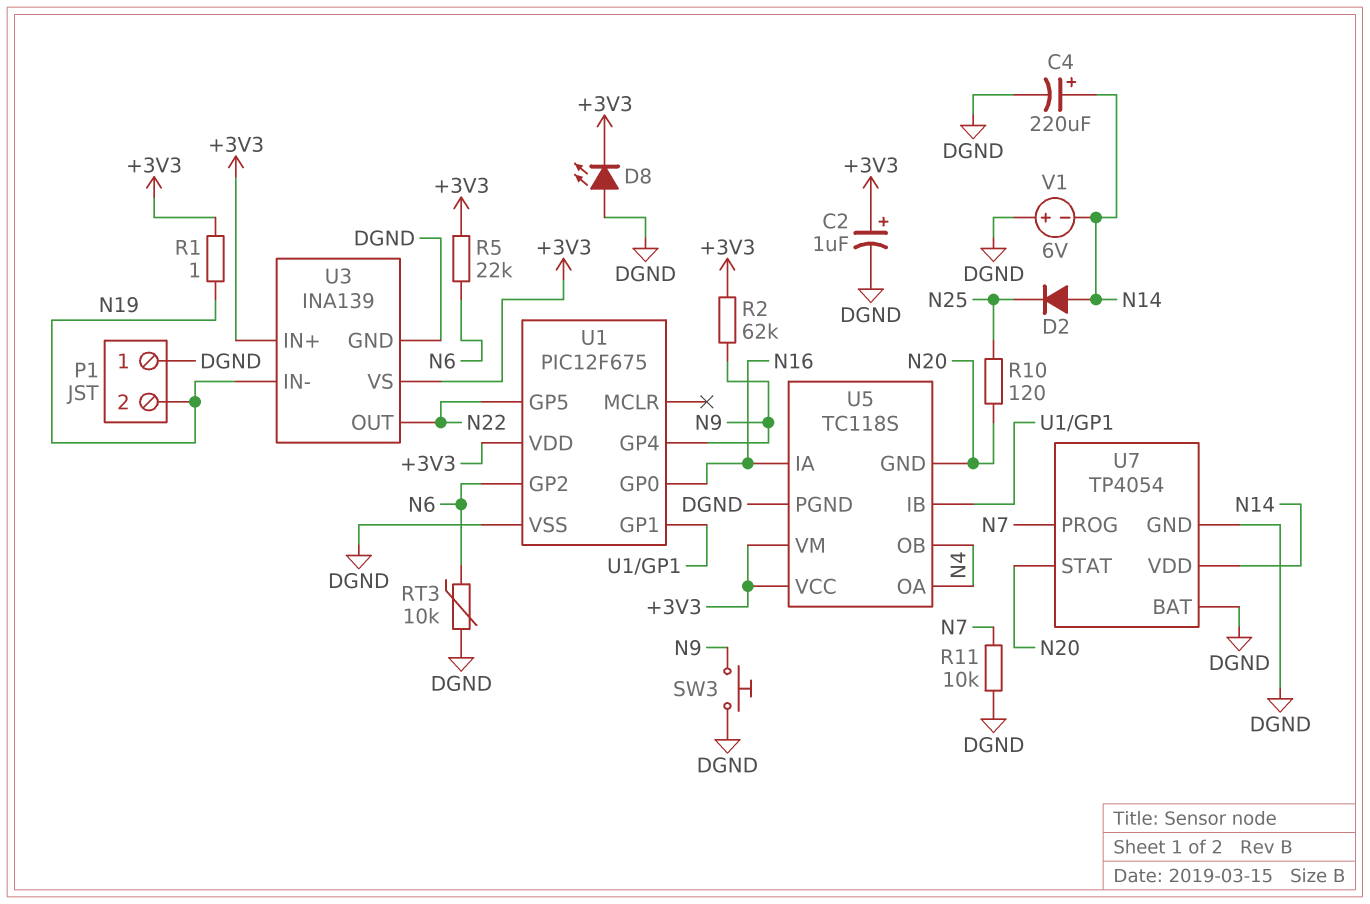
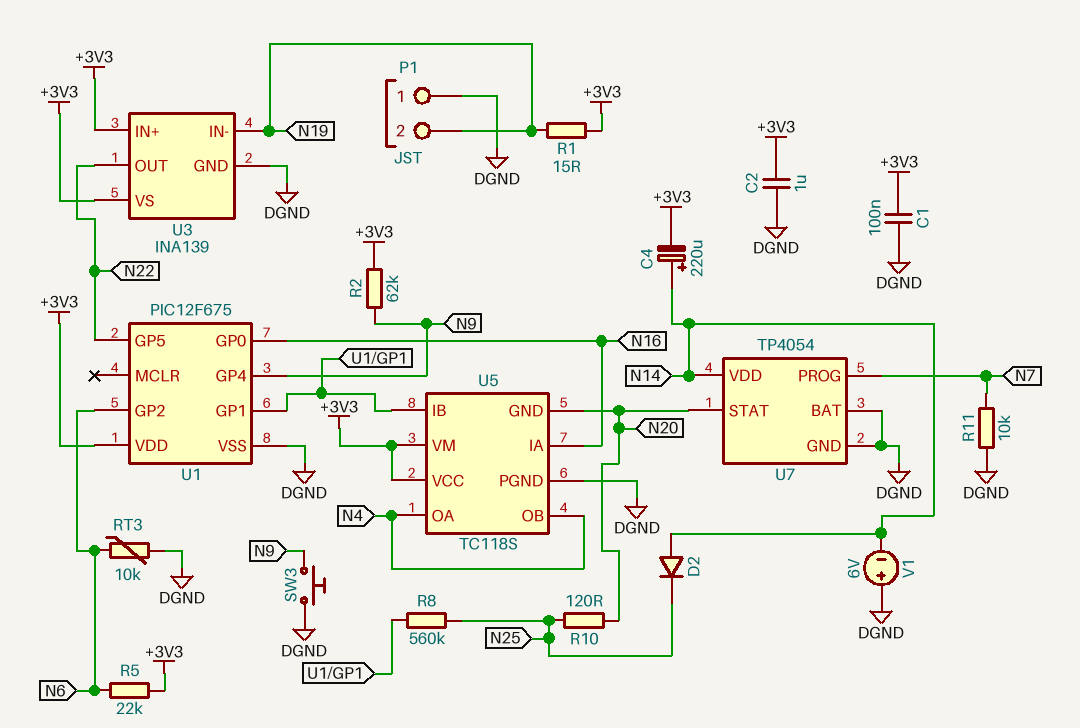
C1: none -> 100nF (+3V3, DGND)
C2: 1uF (plus +3V3, minus DGND) -> 1uF (+3V3, DGND)
C4: 220uF (plus N14, minus DGND) -> 220uF (plus N14, minus +3V3)
D8: LED (A DGND, K +3V3) -> none
R1: 1 (+3V3, N19) -> 15 (+3V3, N19)
R8: none -> 560k (N25, U1/GP1)

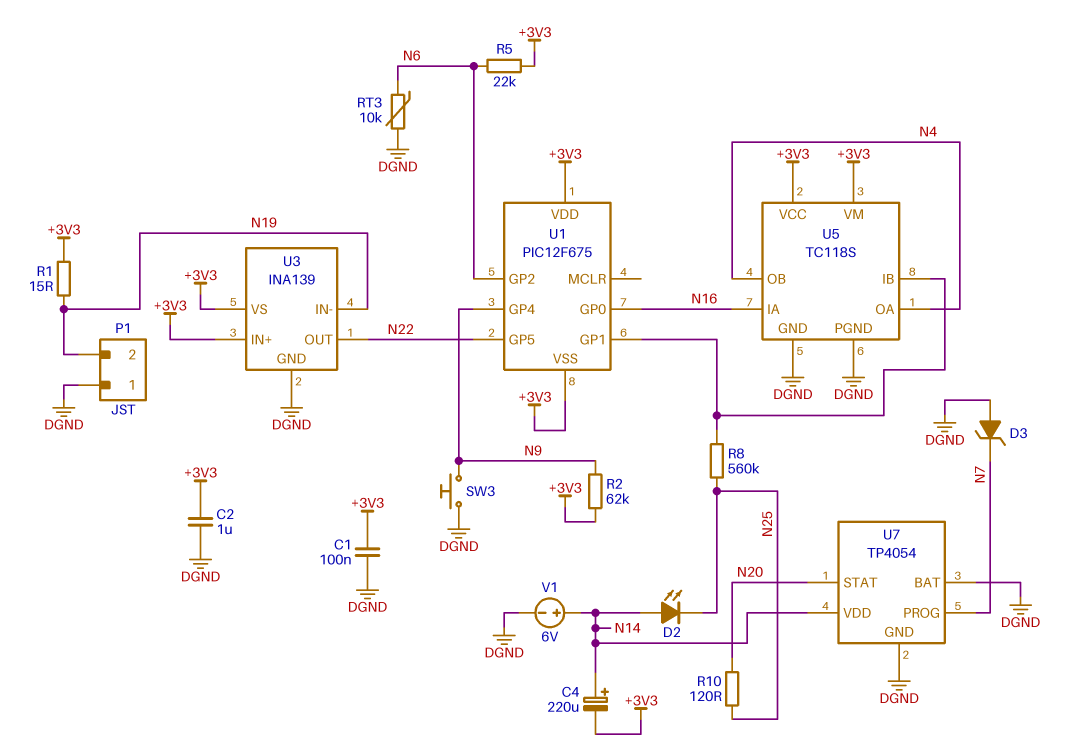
D2: diode (A N14, K N25) -> LED (A N14, K N25)
D3: none -> zener (A DGND, K N7)
R11: 10k (DGND, N7) -> none
U1 pin VSS: DGND -> +3V3
U5 pin GND: N20 -> DGND
V1: 6V (plus DGND, minus N14) -> 6V (plus N14, minus DGND)

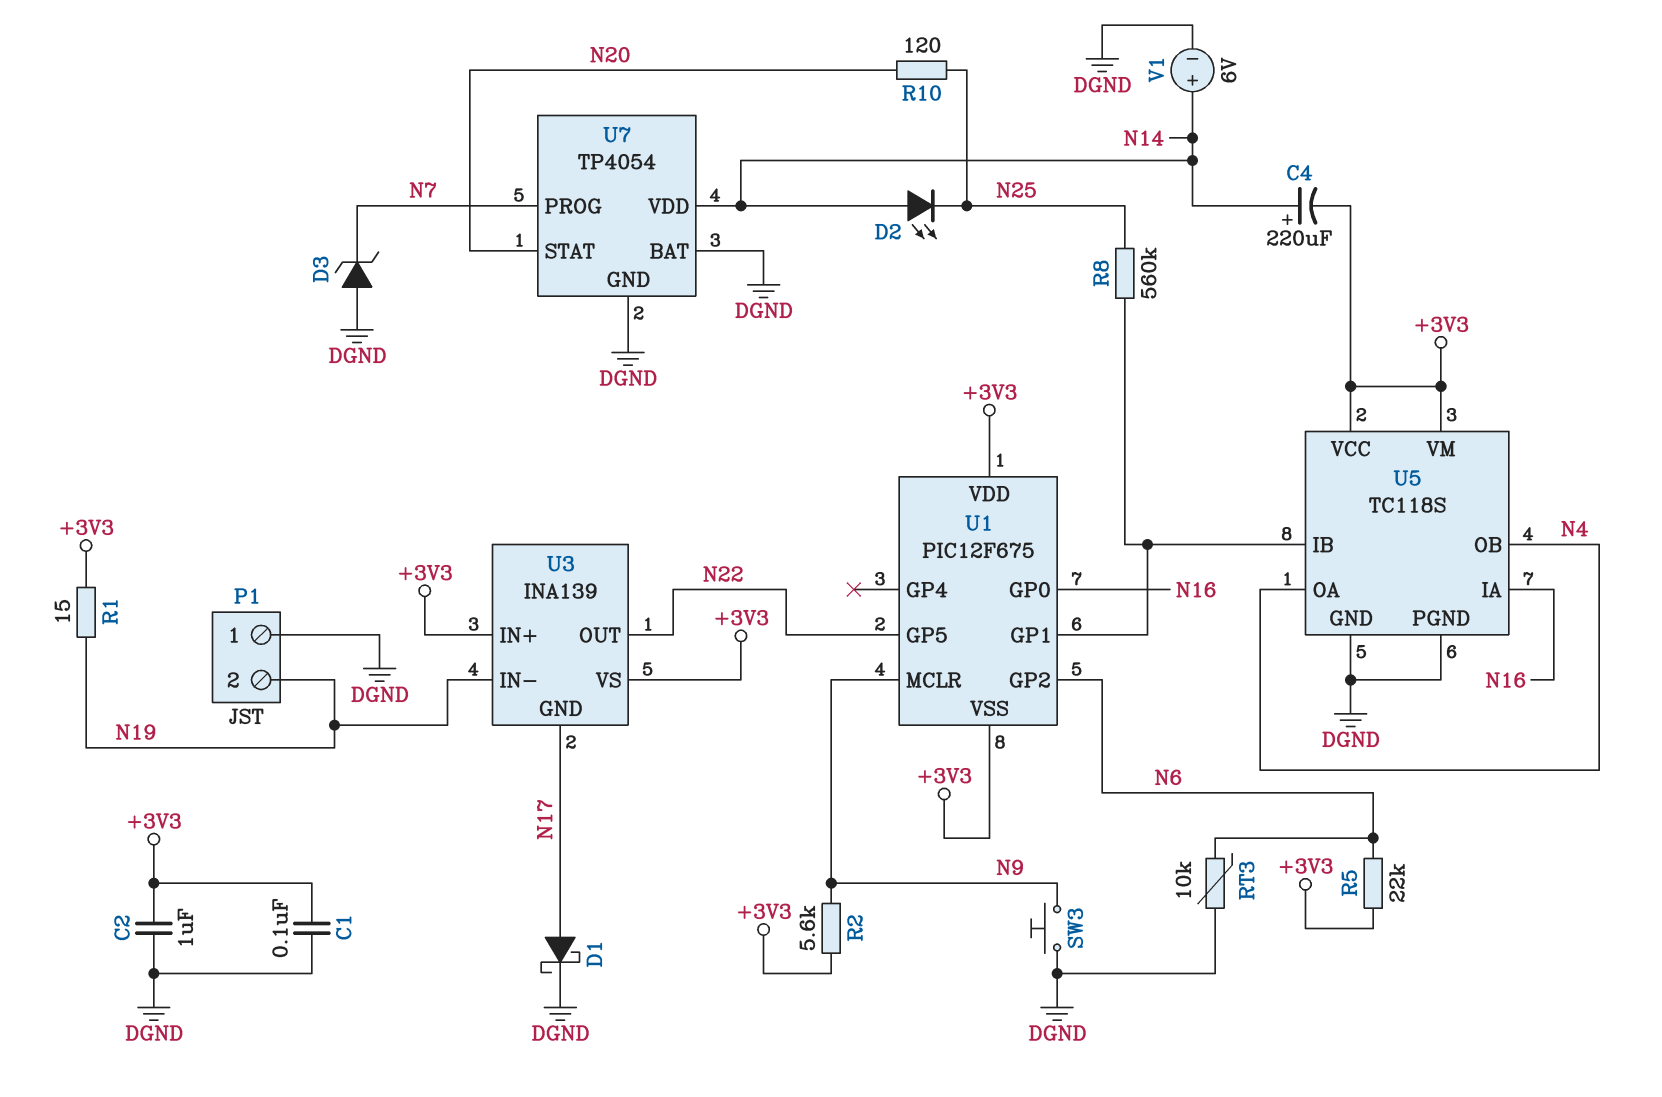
D1: none -> schottky (A N17, K DGND)
R2: 62k (+3V3, N9) -> 5.6k (+3V3, N9)
U1 pin GP4: N9 -> none
U1 pin MCLR: none -> N9
U3 pin GND: DGND -> N17

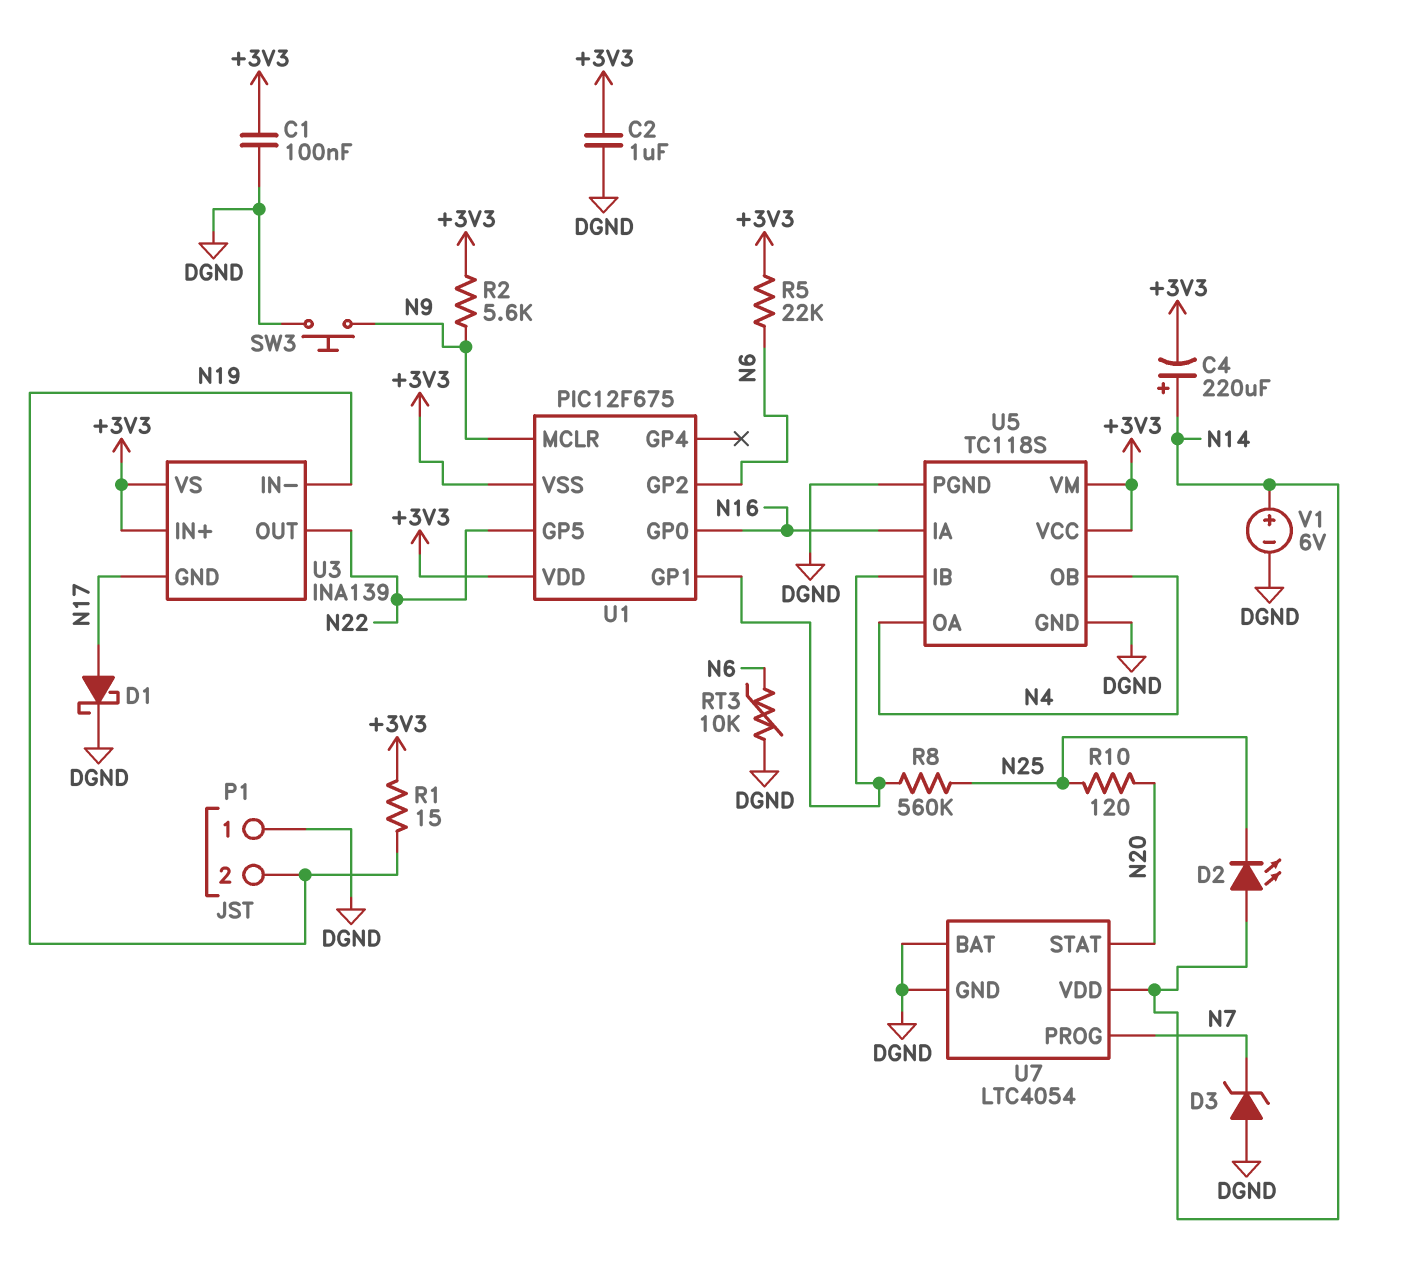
U7: TP4054 -> LTC4054

